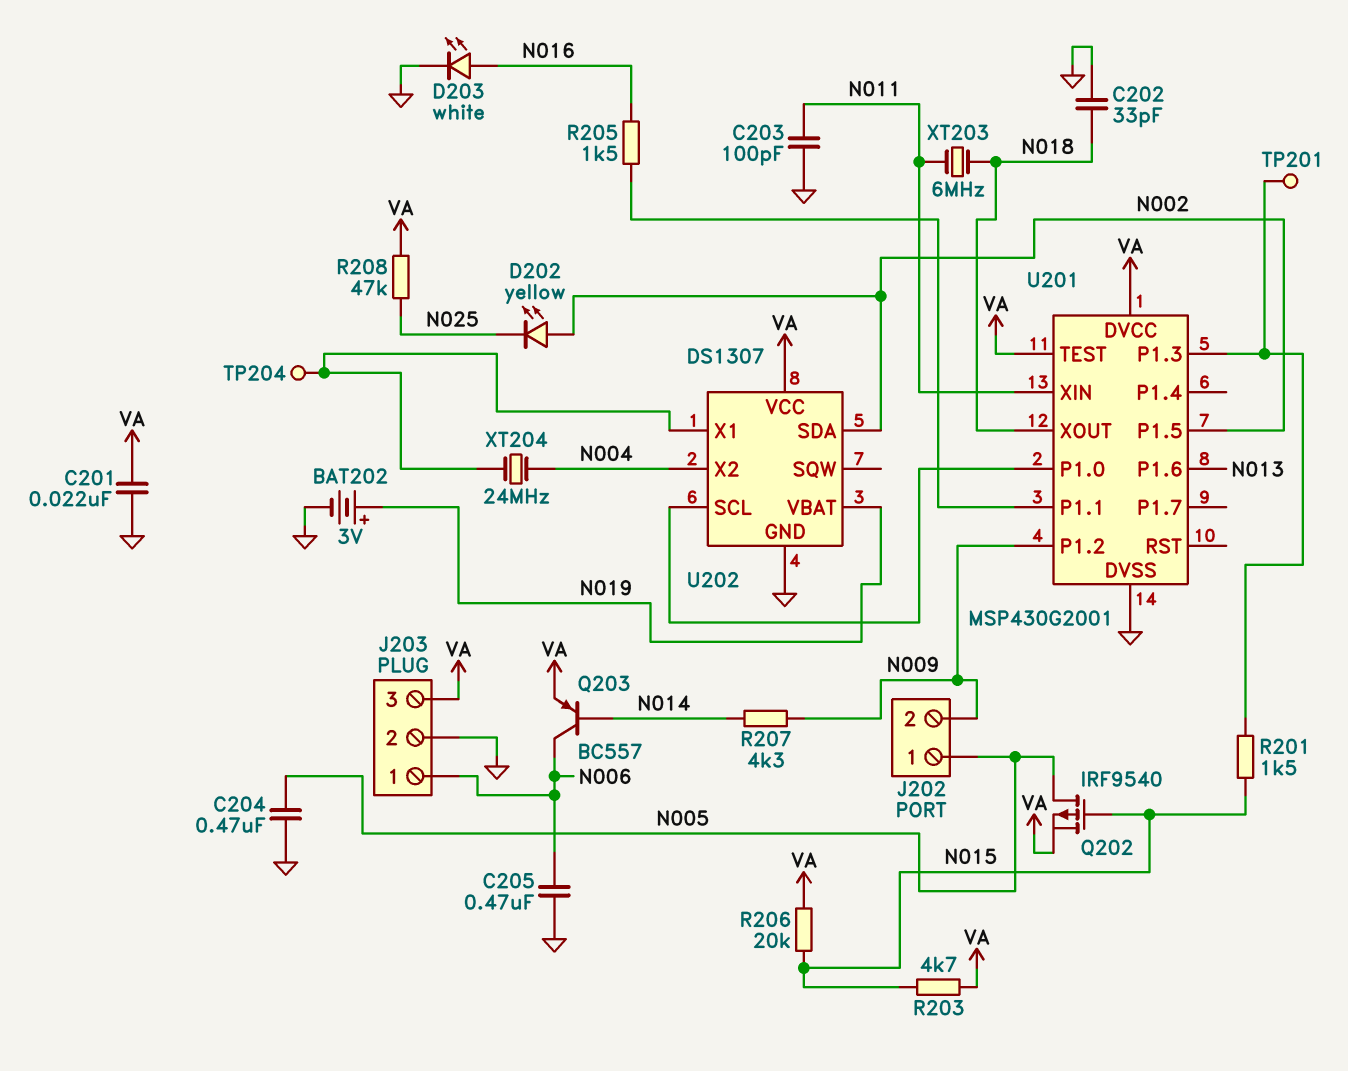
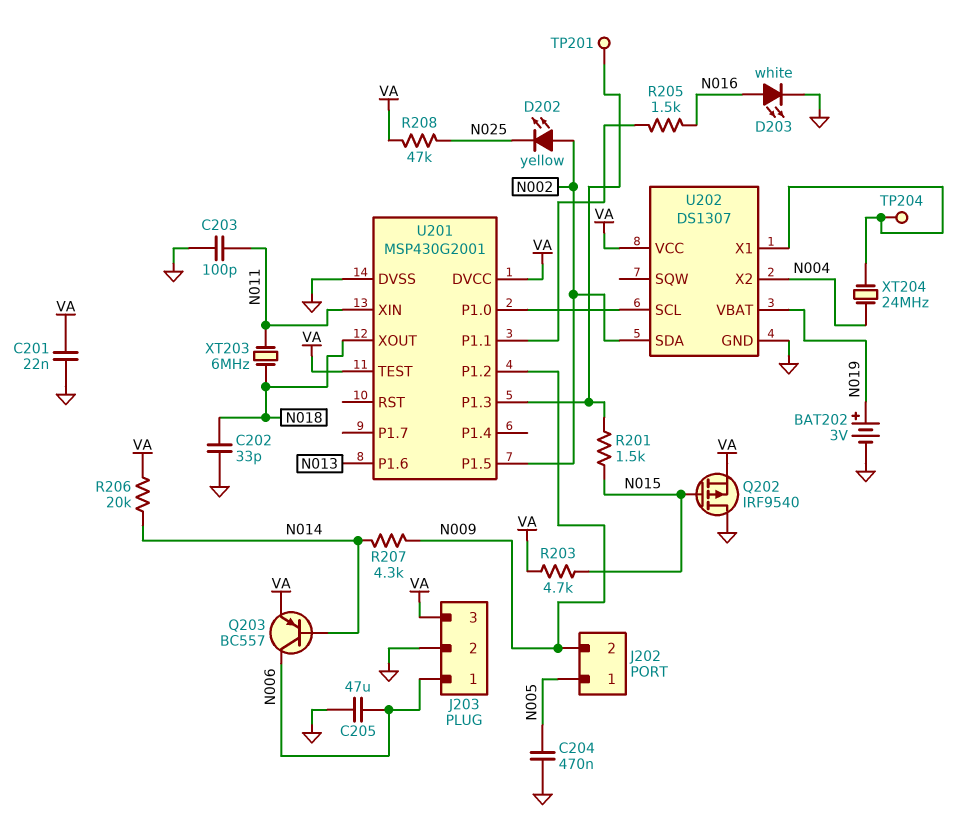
C205: 470nF (GND, N006) -> 47uF (GND, N006)
Q202: PMOS IRF9540 (G N015, D N005, S VA) -> PMOS IRF9540 (G N015, D GND, S VA)
R206: 20k (N015, VA) -> 20k (N014, VA)

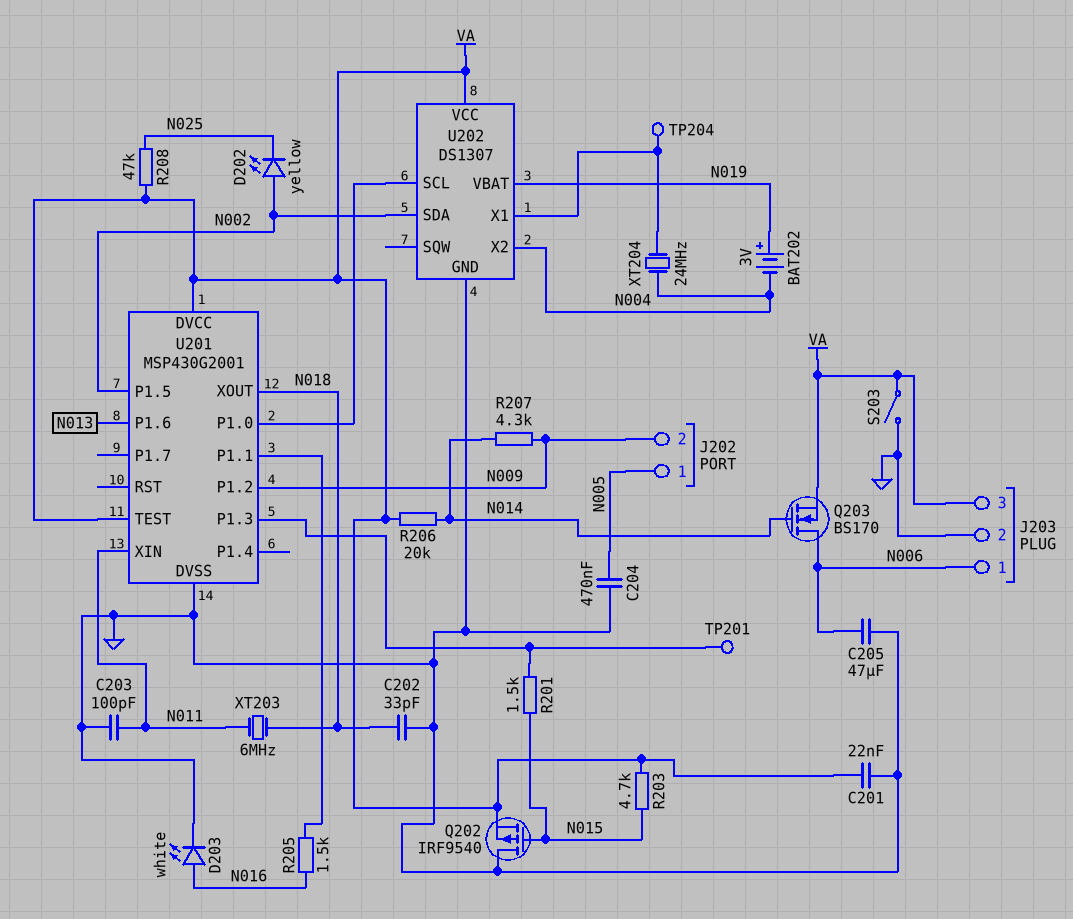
BAT202: 3V (plus N019, minus GND) -> 3V (plus N019, minus N004)
Q203: PNP BC557 (B N014, C N006, E VA) -> NMOS BS170 (G N014, D N006, S VA)
S203: none -> switch (GND, VA)

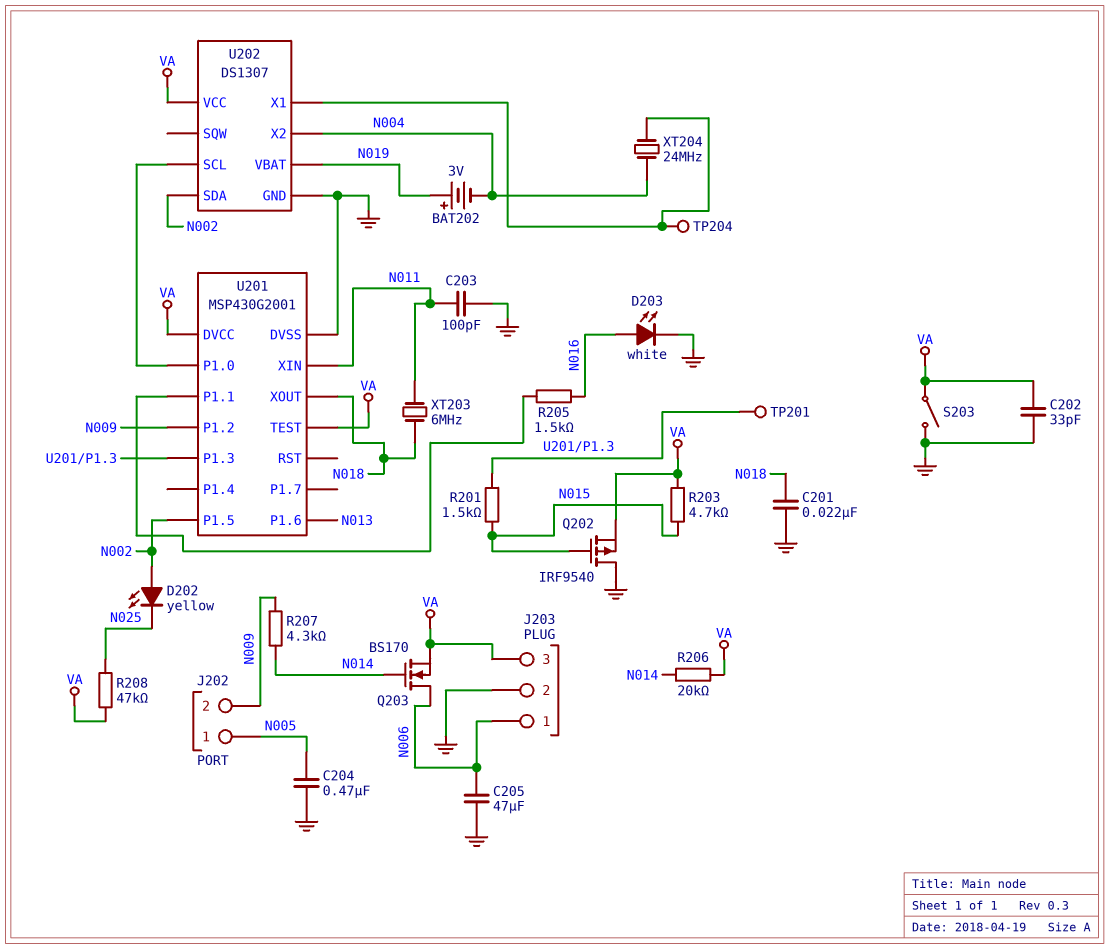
C201: 22nF (GND, VA) -> 22nF (GND, N018)
C202: 33pF (GND, N018) -> 33pF (GND, VA)

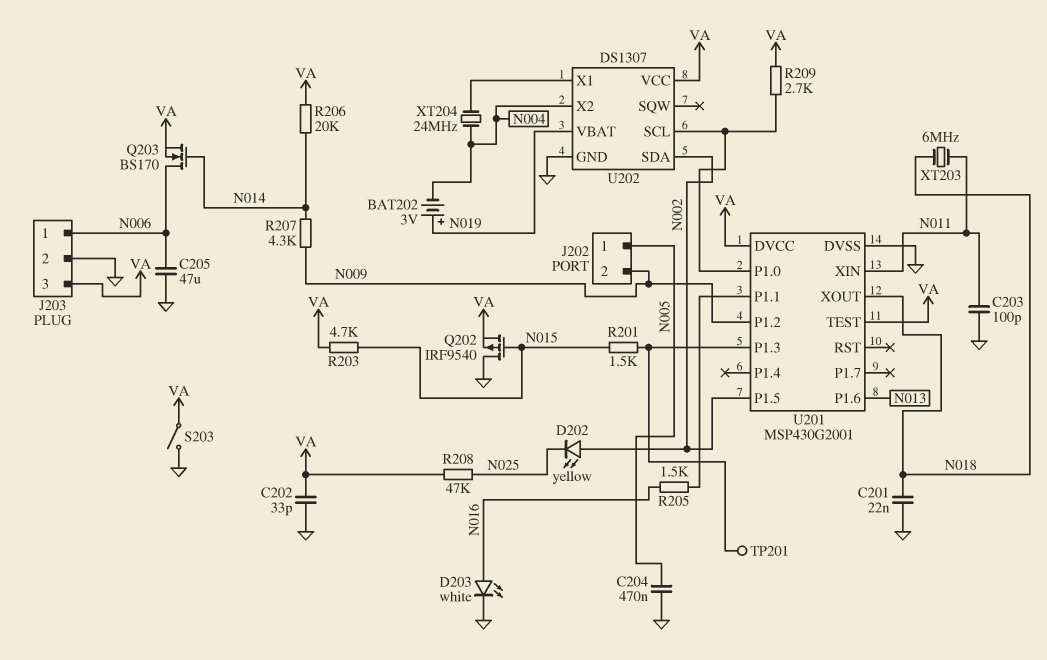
R209: none -> 2.7k (U201/P1.0, VA)
TP204: test point (U202/X1) -> none

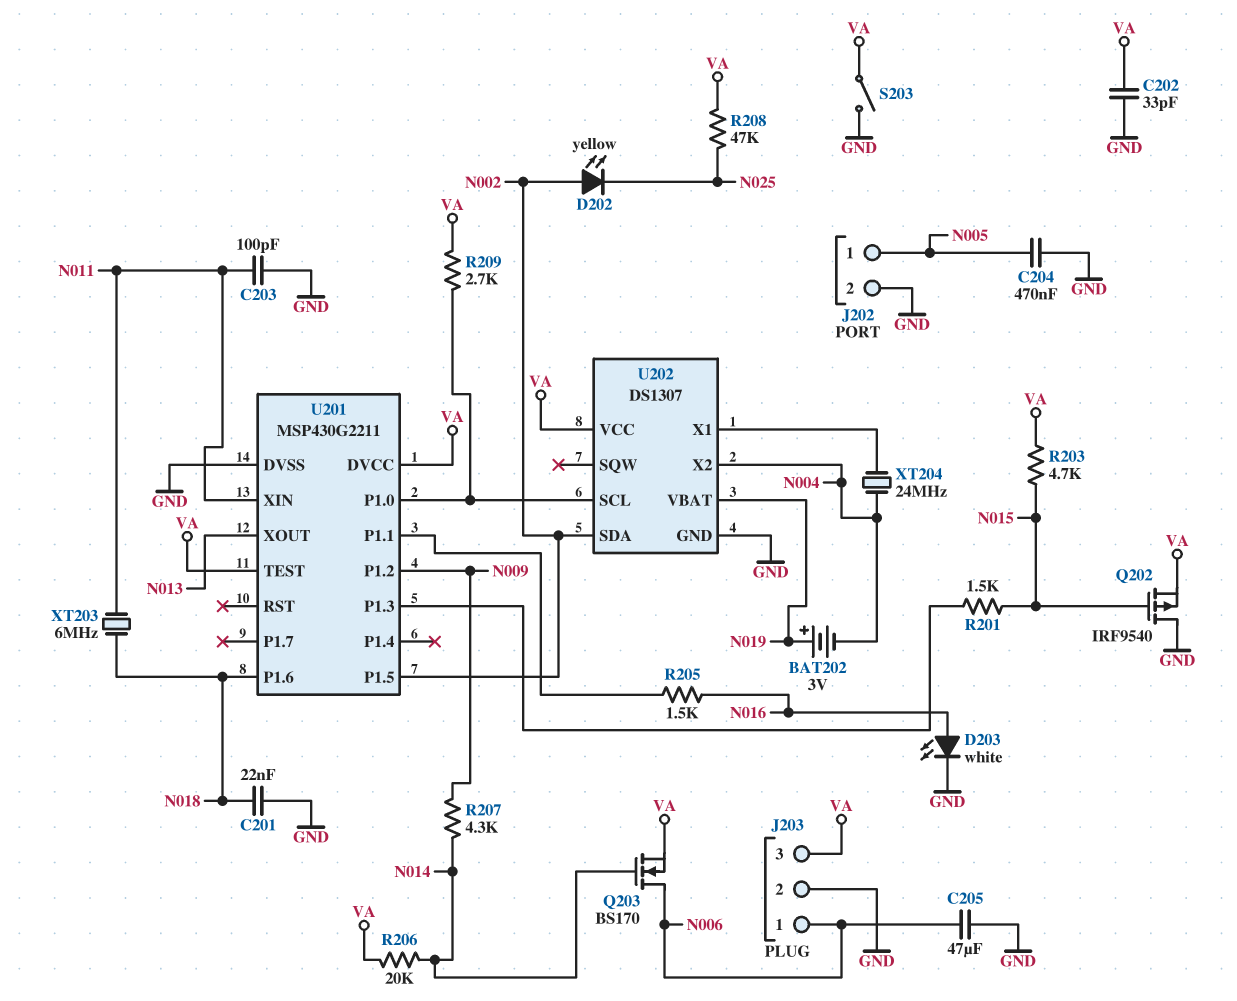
J202 pin 2: N009 -> GND
TP201: test point (U201/P1.3) -> none
U201: MSP430G2001 -> MSP430G2211
U201 pin P1.6: N013 -> N018
U201 pin XOUT: N018 -> N013

